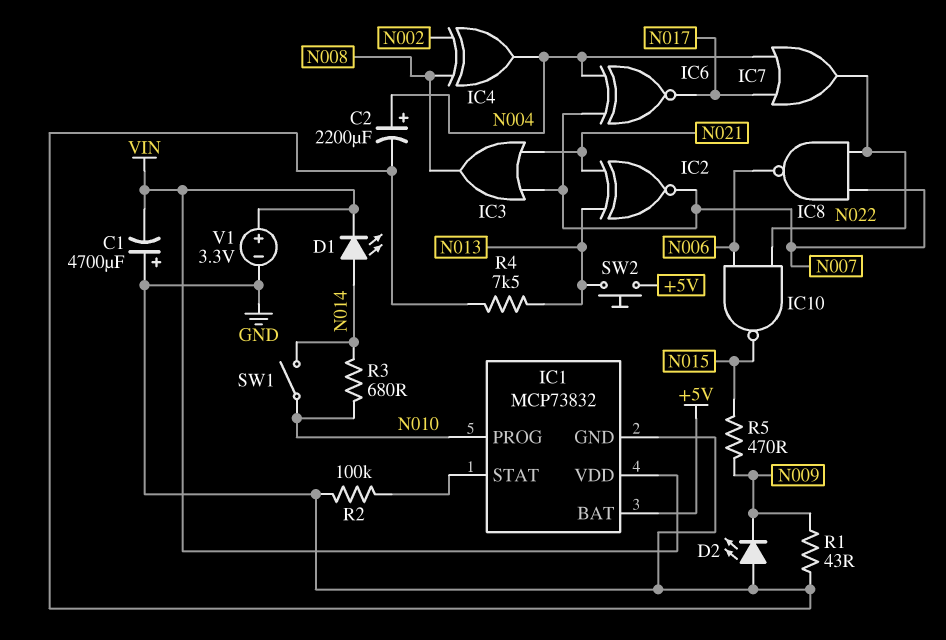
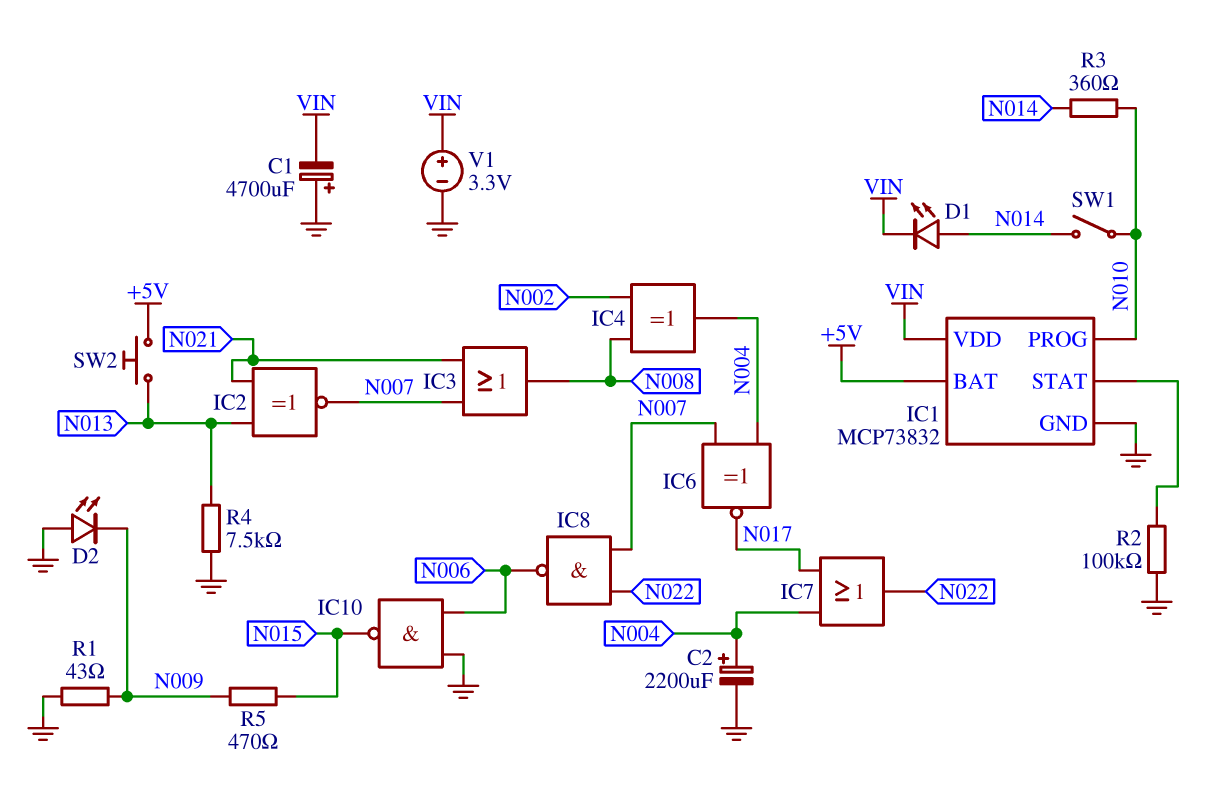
IC10: NAND (in N006, in N022, out N015) -> NAND (in GND, in N006, out N015)
R3: 680 (N010, N014) -> 360 (N010, N014)

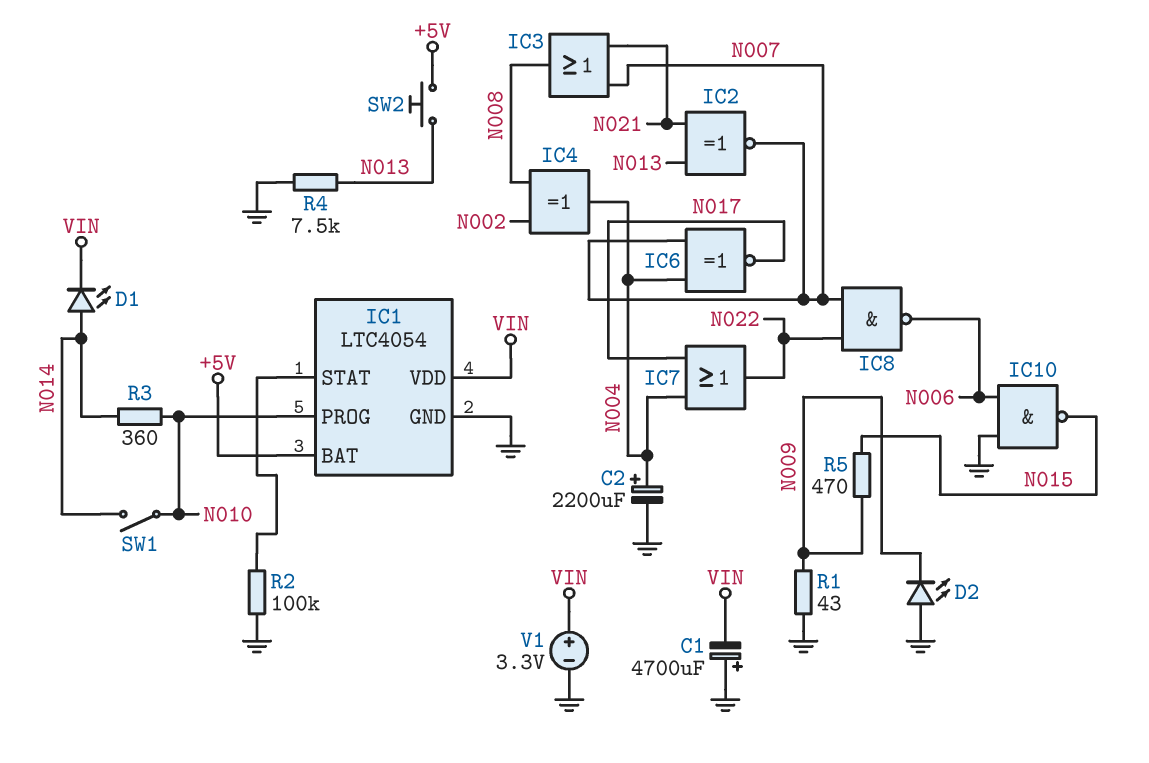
IC1: MCP73832 -> LTC4054

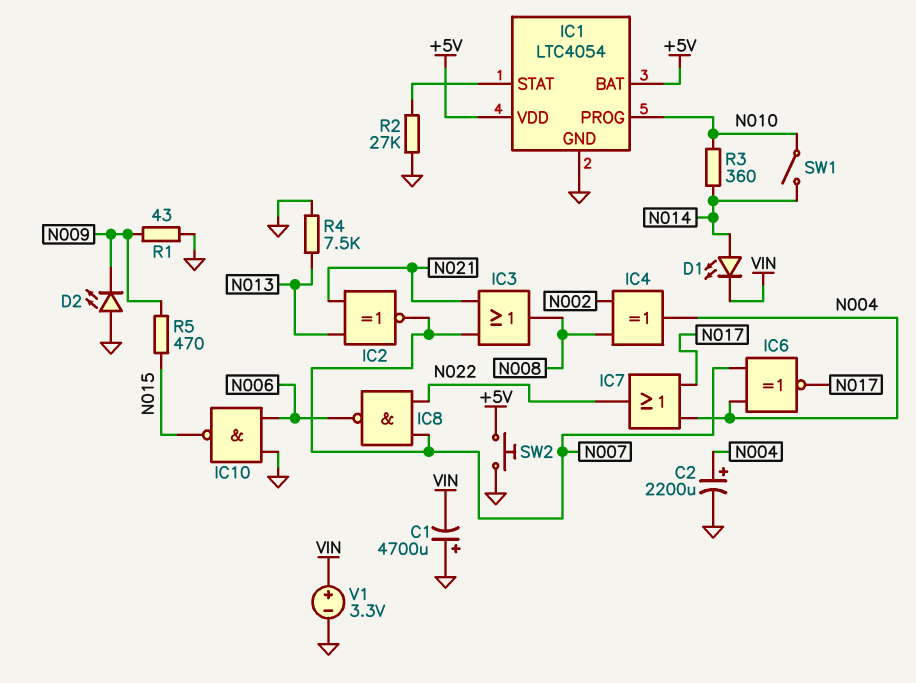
IC1 pin VDD: VIN -> +5V
R2: 100k (GND, IC1/STAT) -> 27k (GND, IC1/STAT)
SW2: button (+5V, N013) -> button (+5V, GND)

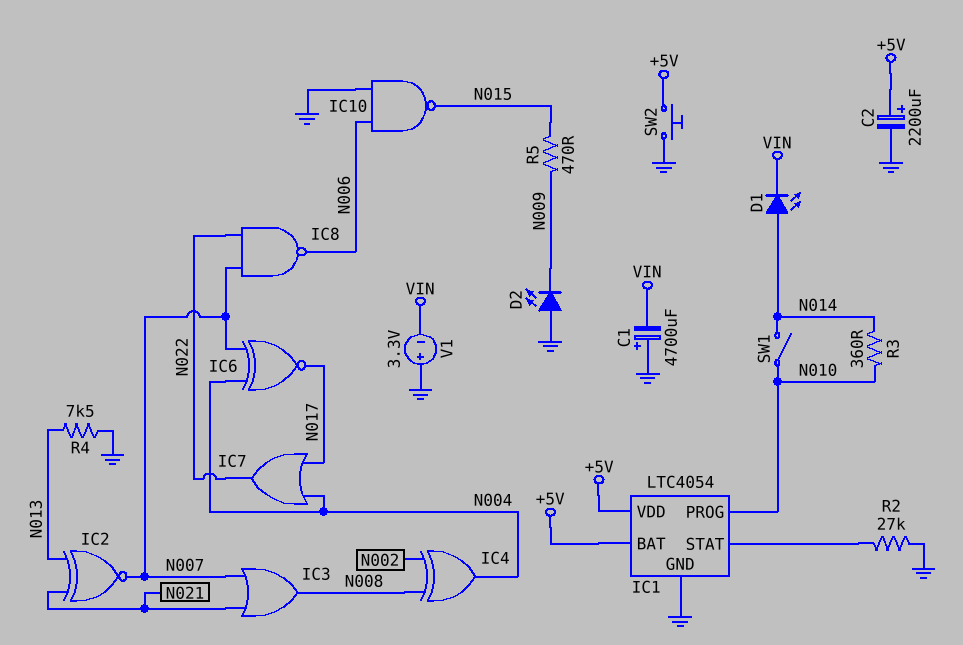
C2: 2200uF (plus N004, minus GND) -> 2200uF (plus +5V, minus GND)
R1: 43 (GND, N009) -> none
V1: 3.3V (plus VIN, minus GND) -> 3.3V (plus GND, minus VIN)

